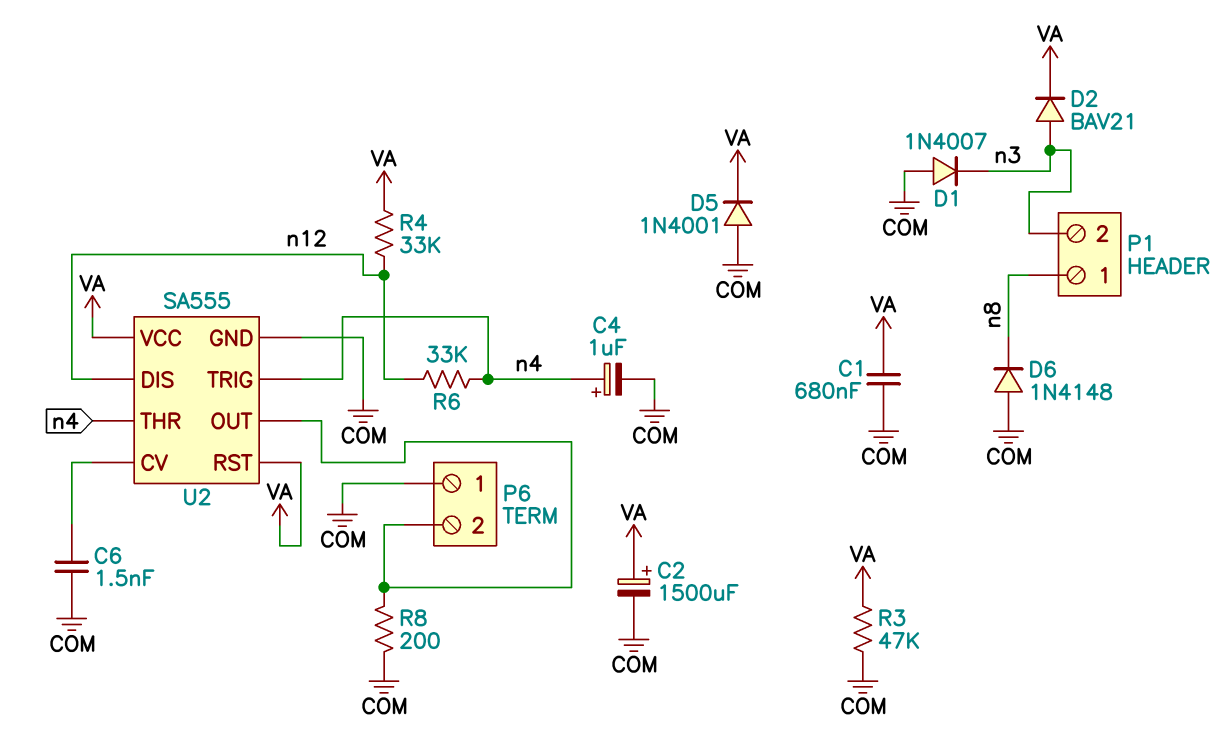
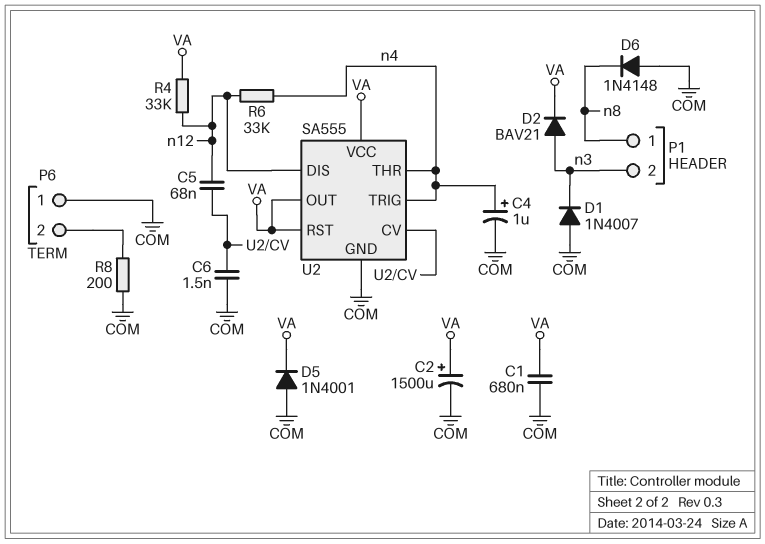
C5: none -> 68nF (U2/CV, n12)
R3: 47k (COM, VA) -> none
U2 pin OUT: P6/2 -> VA

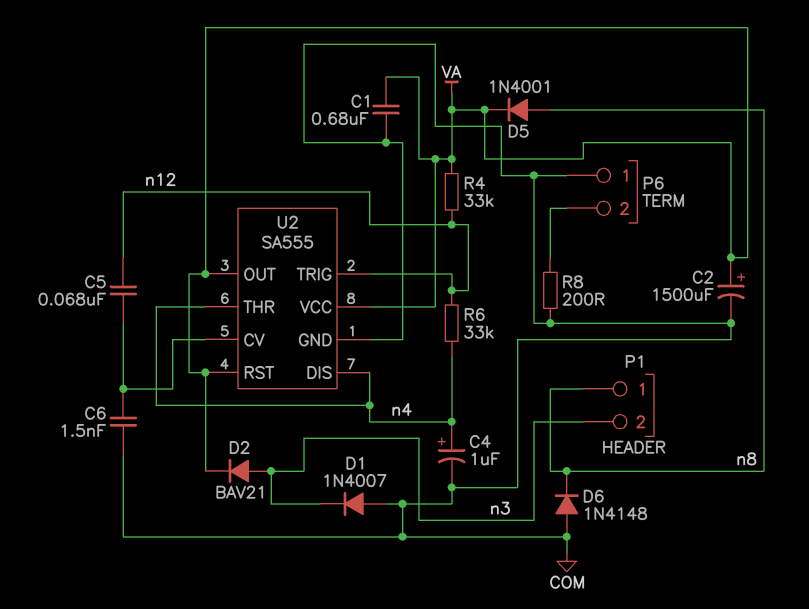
D5: diode 1N4001 (A COM, K VA) -> diode 1N4001 (A n8, K VA)
U2 pin DIS: n12 -> n4
U2 pin TRIG: n4 -> n12

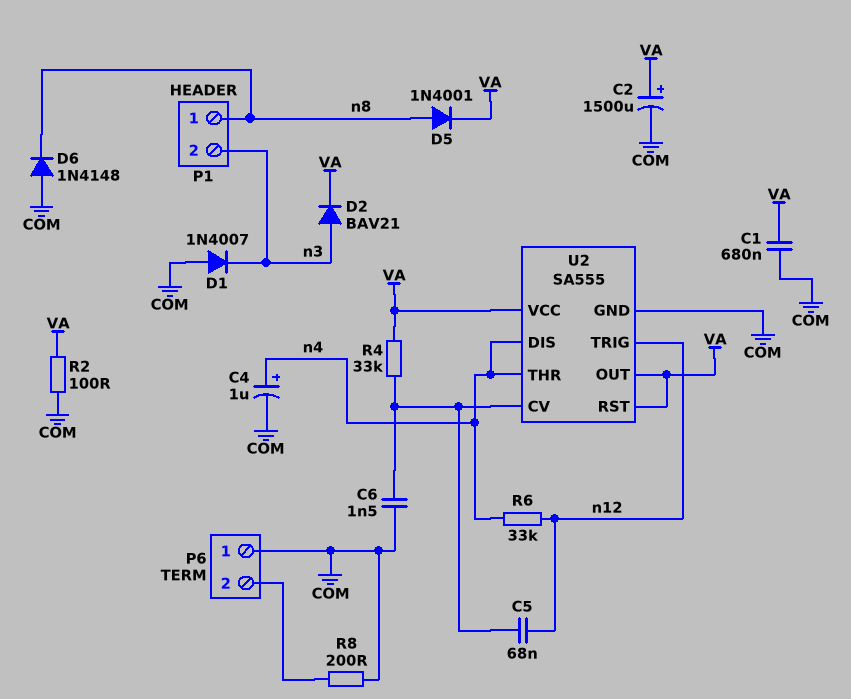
R2: none -> 100 (COM, VA)
R4: 33k (VA, n12) -> 33k (U2/CV, VA)

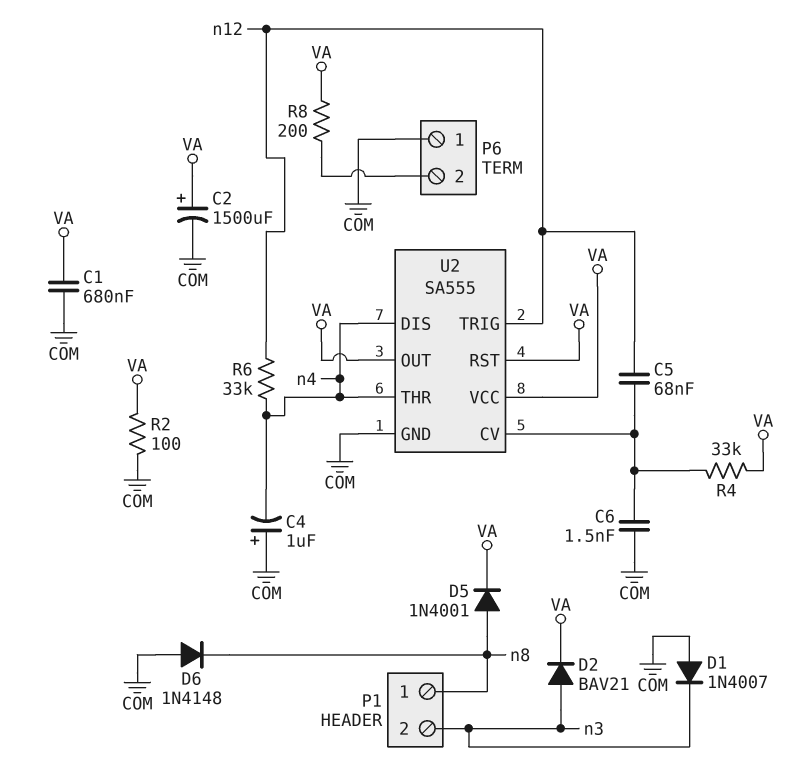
C4: 1uF (plus n4, minus COM) -> 1uF (plus COM, minus n4)
R8: 200 (COM, P6/2) -> 200 (P6/2, VA)

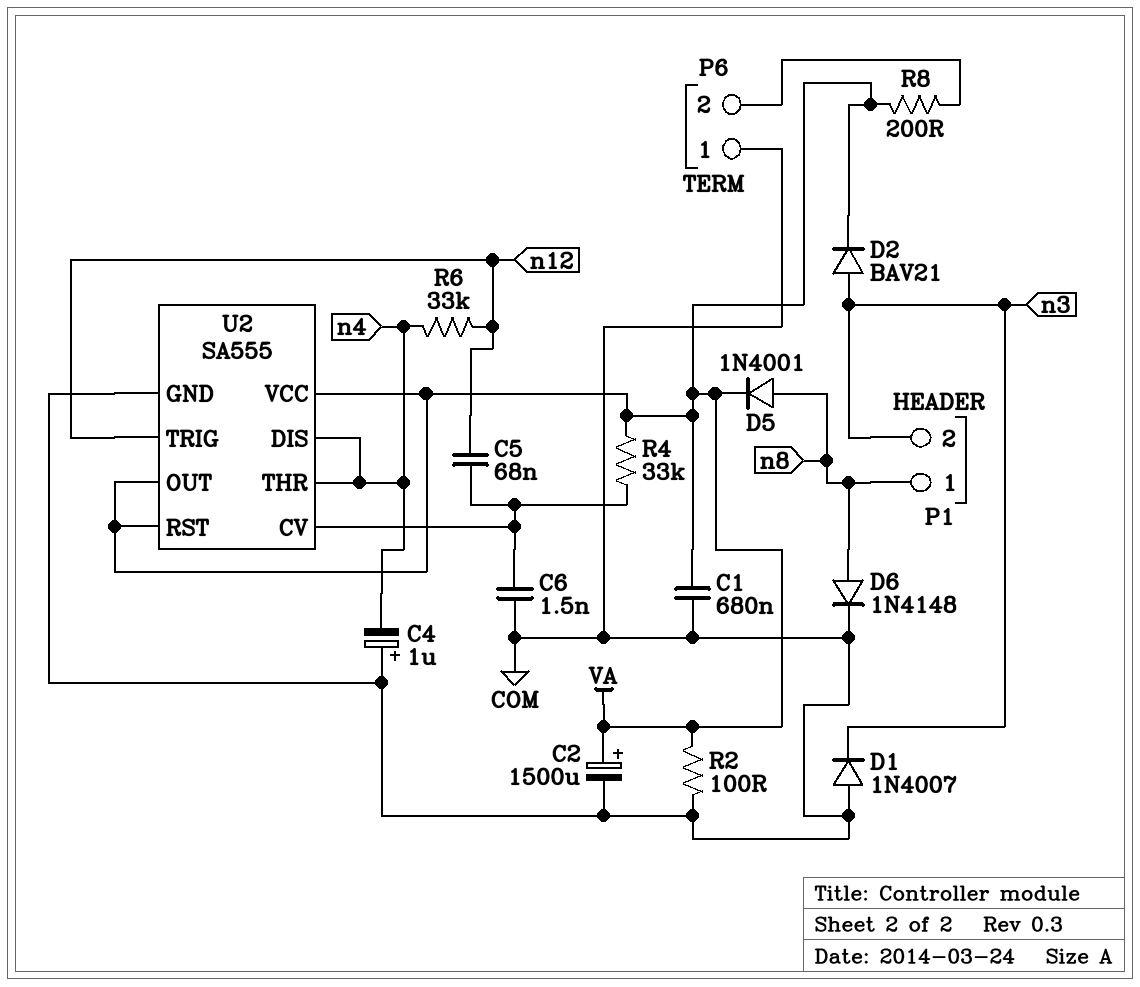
D6: diode 1N4148 (A COM, K n8) -> diode 1N4148 (A n8, K COM)

